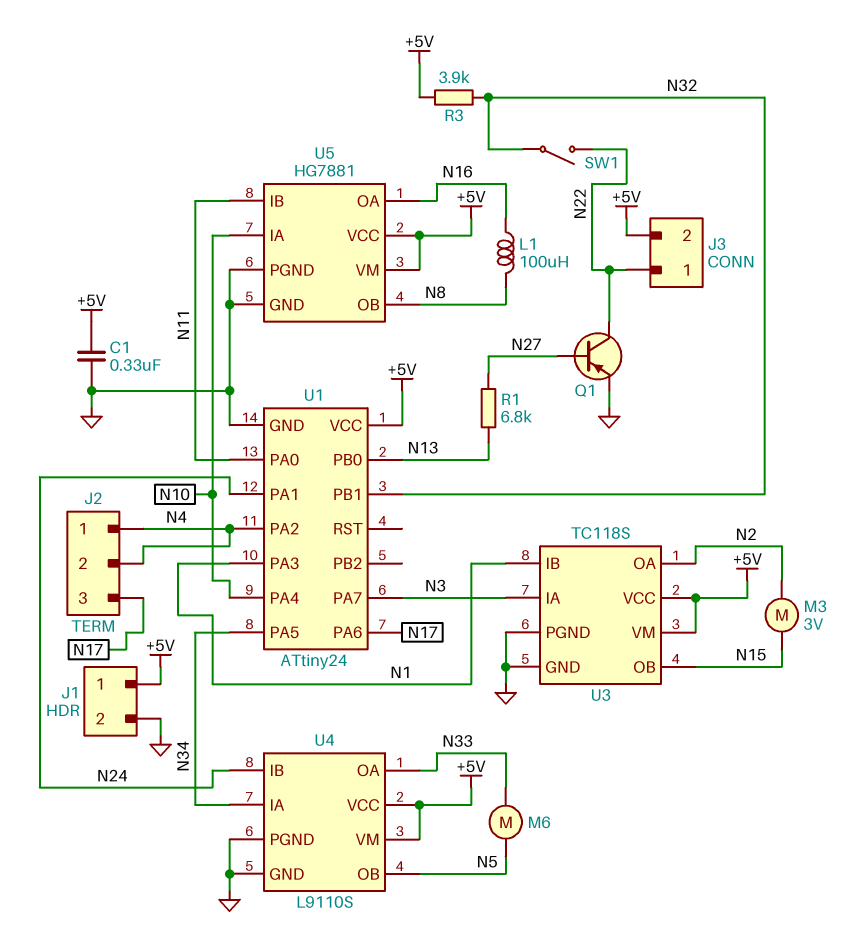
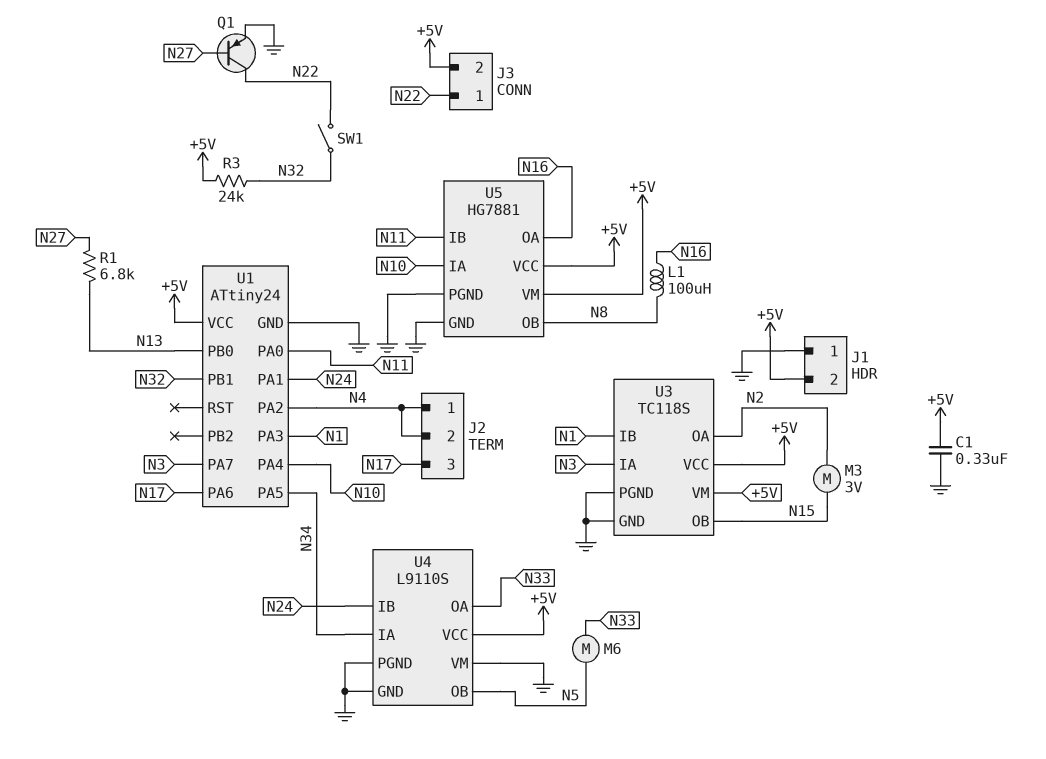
J1 pin 1: +5V -> GND
J1 pin 2: GND -> +5V
R3: 3.9k (+5V, N32) -> 24k (+5V, N32)
U4 pin VM: +5V -> GND

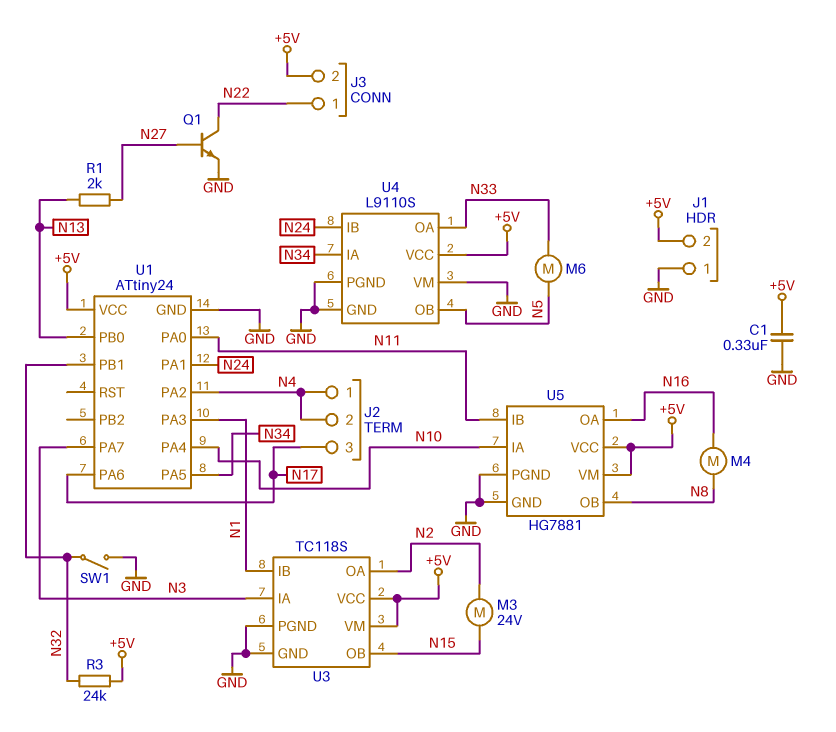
L1: 100uH (N8, N16) -> none
M3: motor 3V (N2, N15) -> motor 24V (N2, N15)
M4: none -> motor (N8, N16)
Q1: PNP (B N27, C N22, E GND) -> NPN (B N27, C N22, E GND)
R1: 6.8k (N13, N27) -> 2k (N13, N27)
SW1: switch (N22, N32) -> switch (GND, N32)

